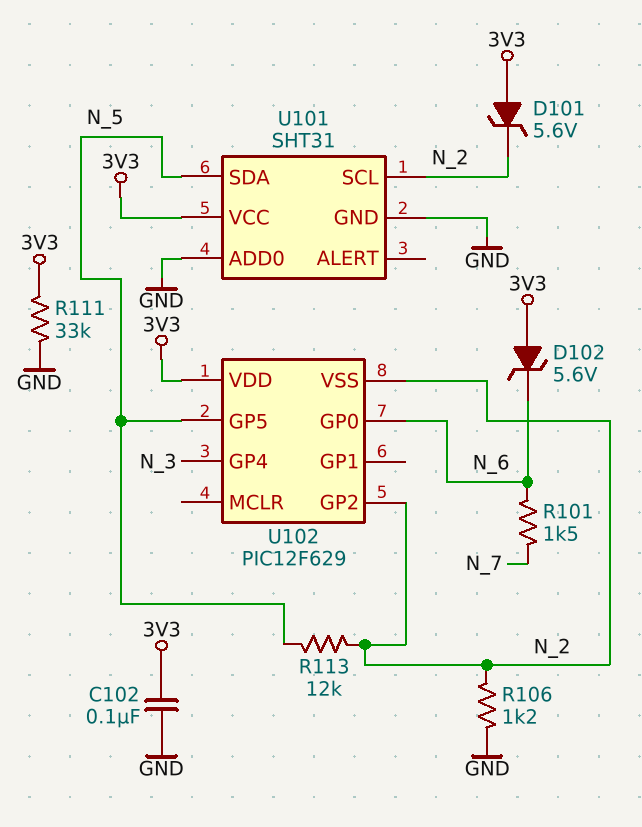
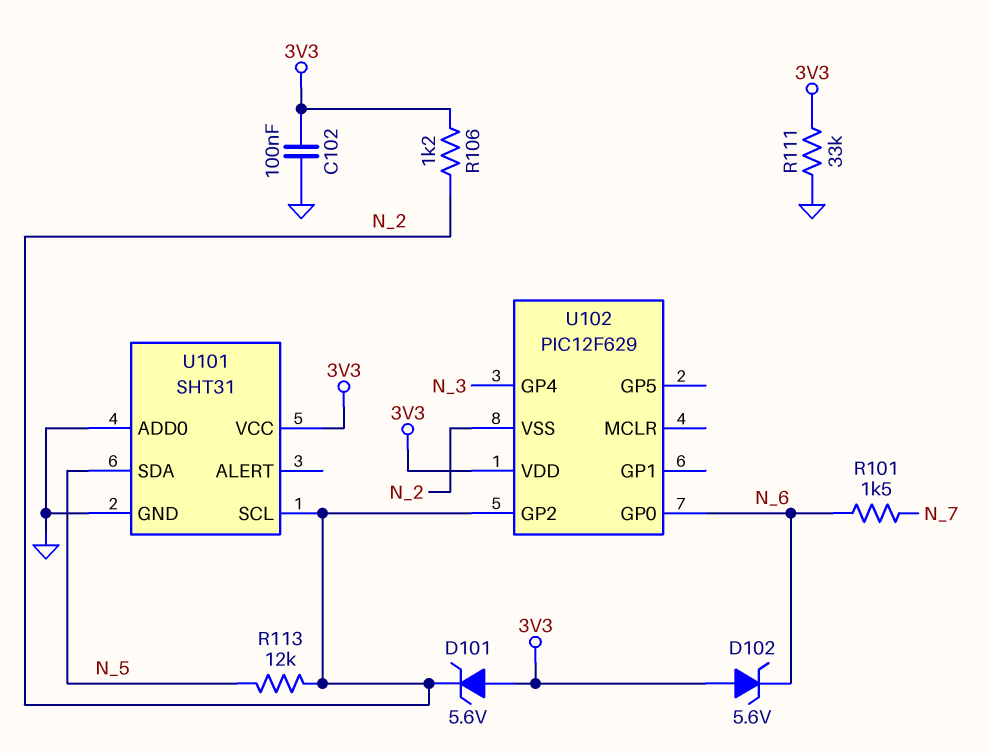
R106: 1.2k (GND, N_2) -> 1.2k (3V3, N_2)
U102 pin GP5: N_5 -> none

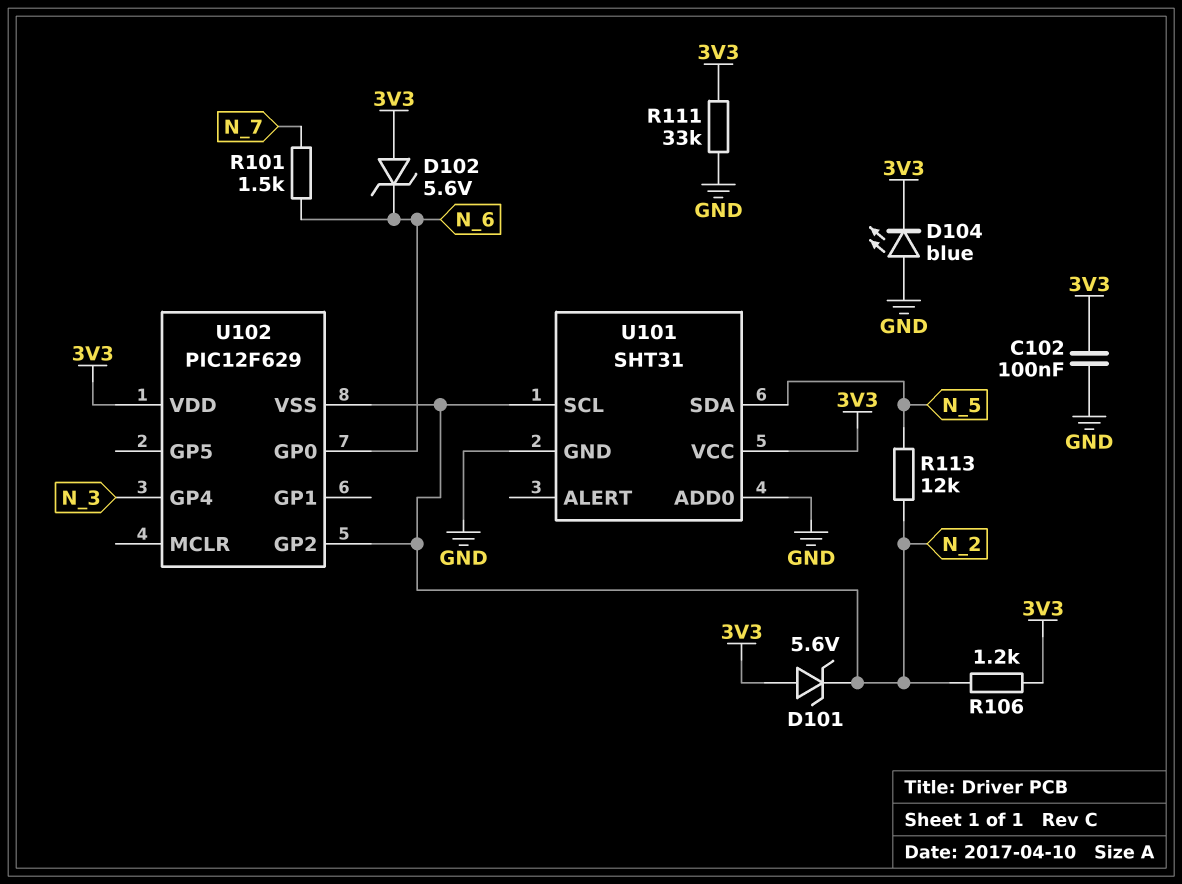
D104: none -> LED blue (A GND, K 3V3)

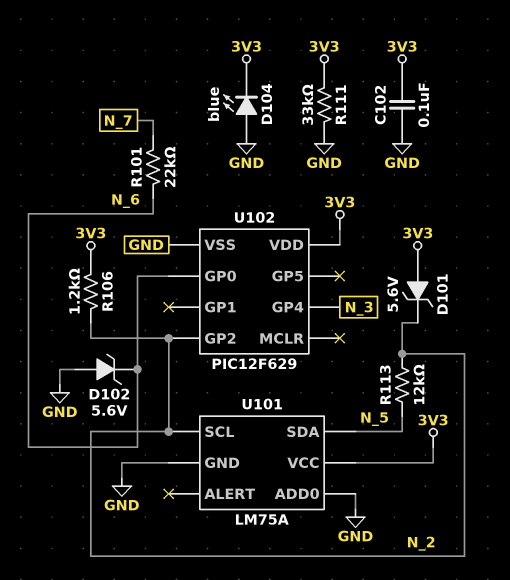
D102: zener 5.6V (A 3V3, K N_6) -> zener 5.6V (A GND, K N_6)
R101: 1.5k (N_6, N_7) -> 22k (N_6, N_7)
U101: SHT31 -> LM75A
U102 pin VSS: N_2 -> GND

